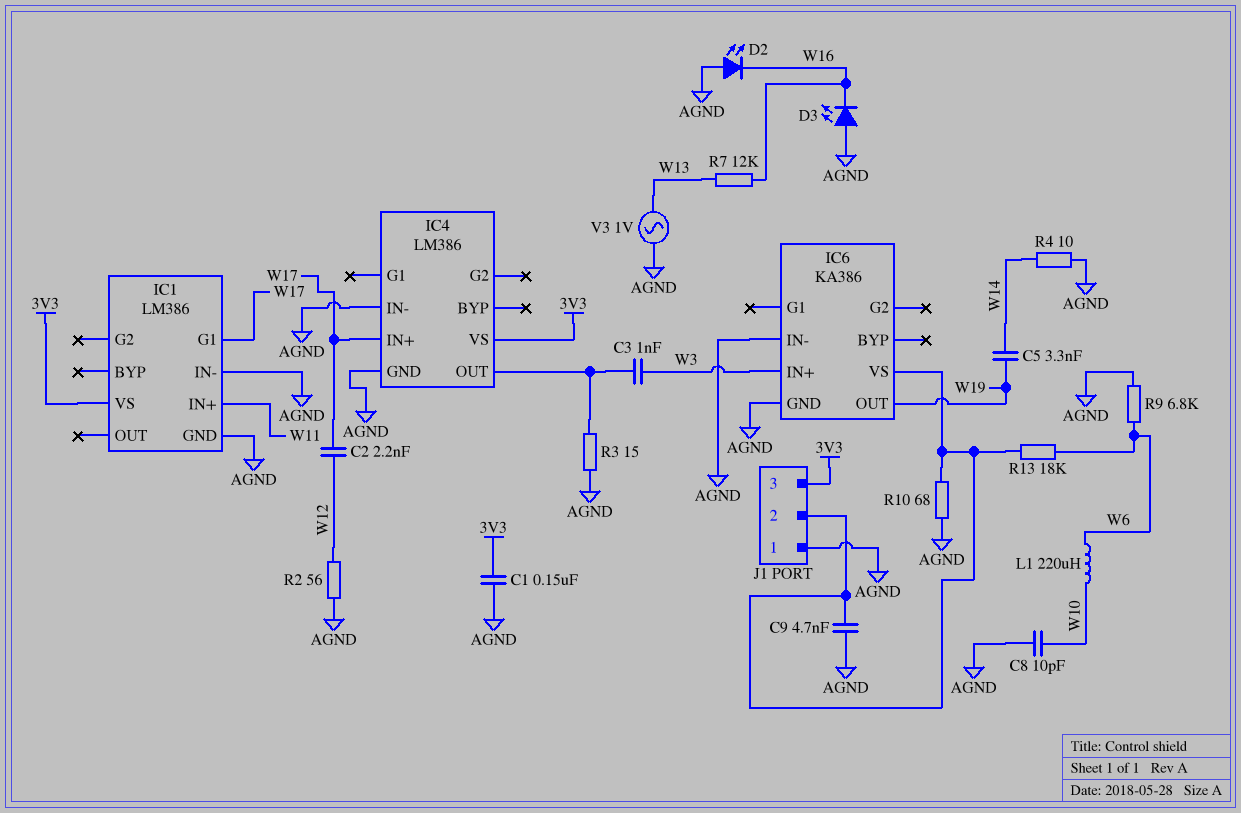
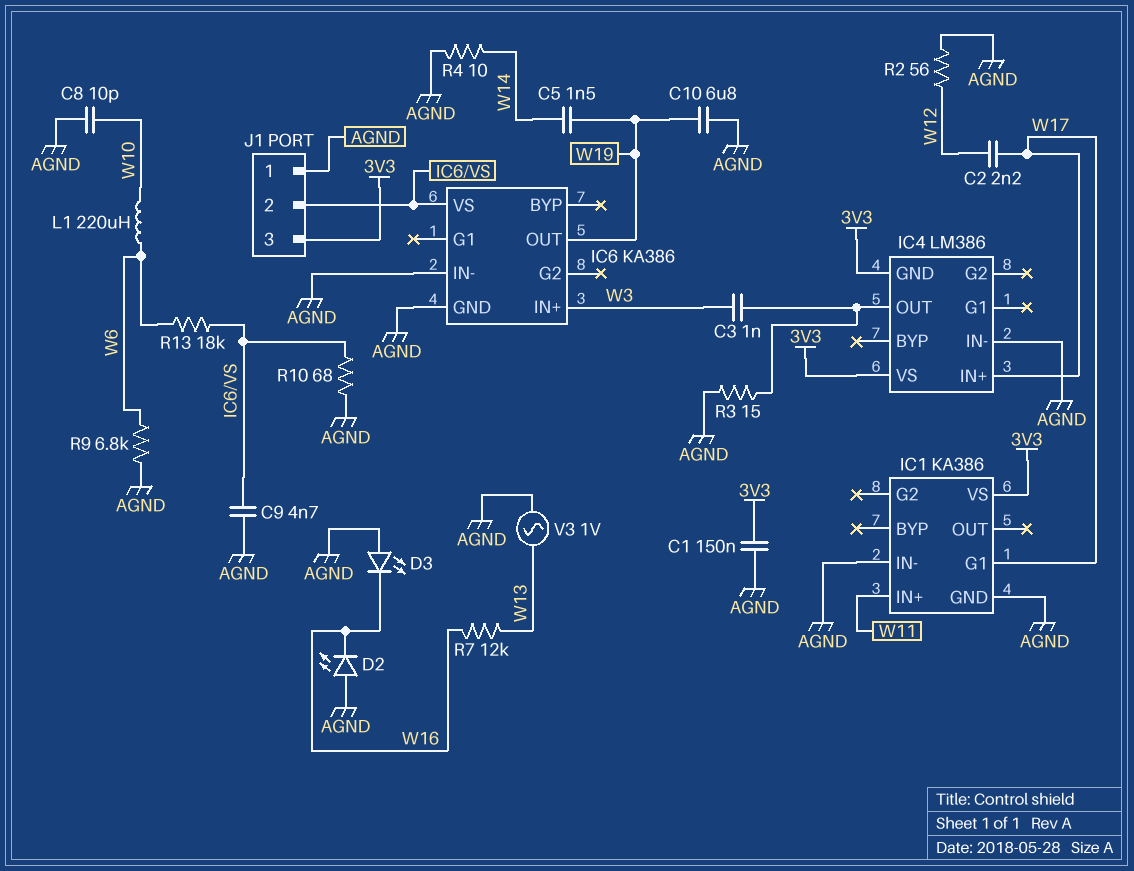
C5: 3.3nF (W14, W19) -> 1.5nF (W14, W19)
C10: none -> 6.8uF (AGND, W19)
IC1: LM386 -> KA386
IC4 pin GND: AGND -> 3V3

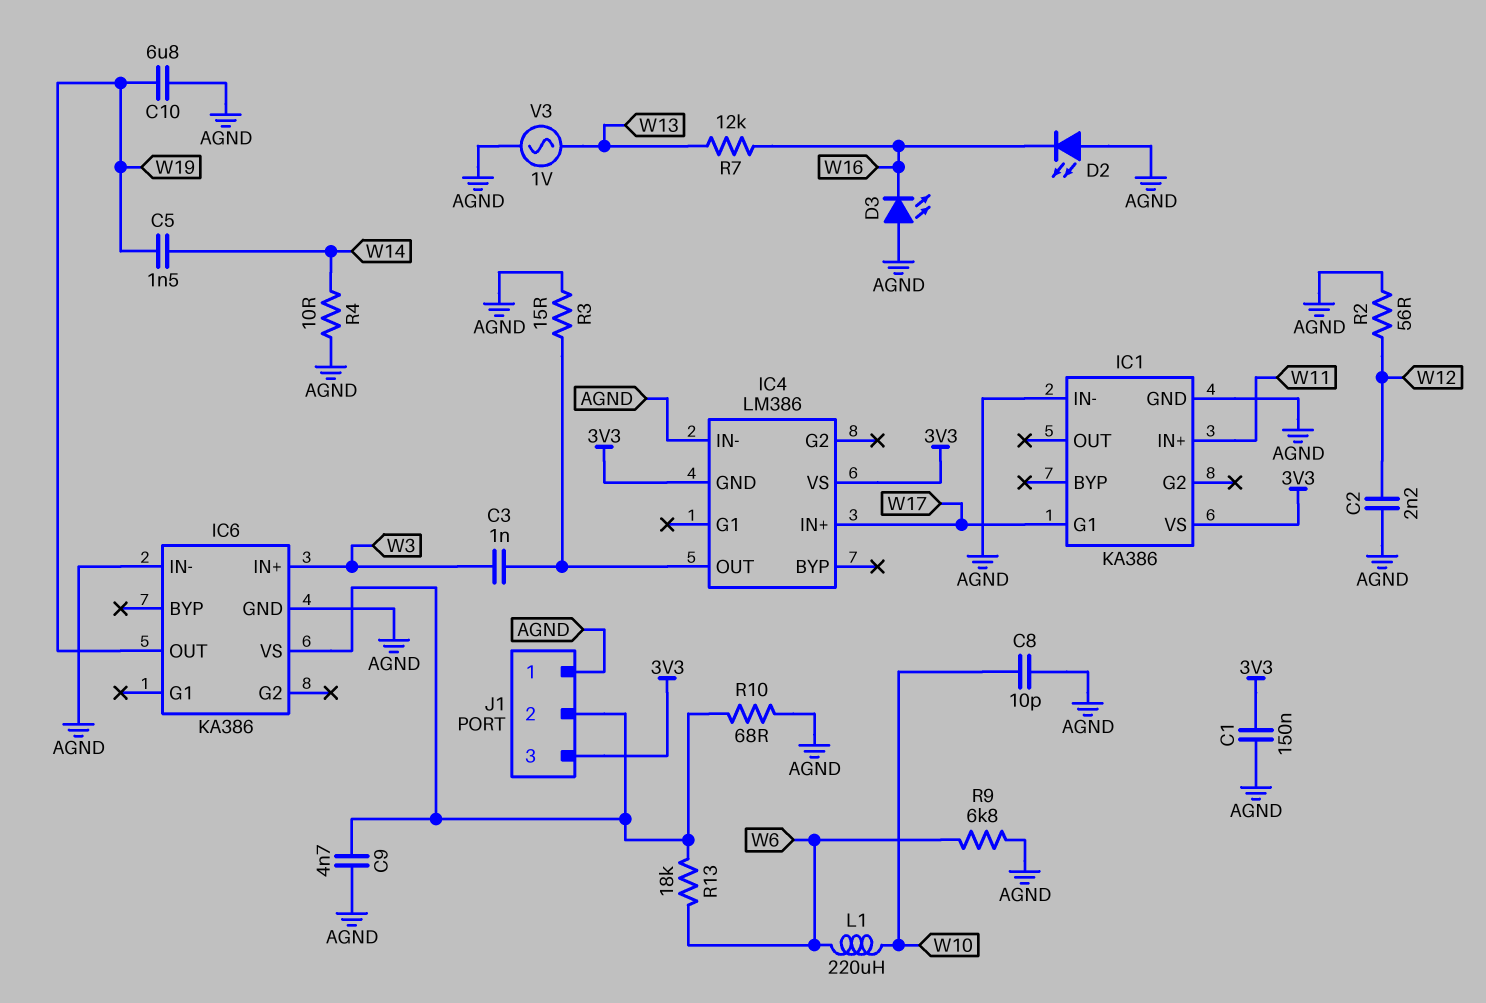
C2: 2.2nF (W12, W17) -> 2.2nF (AGND, W12)

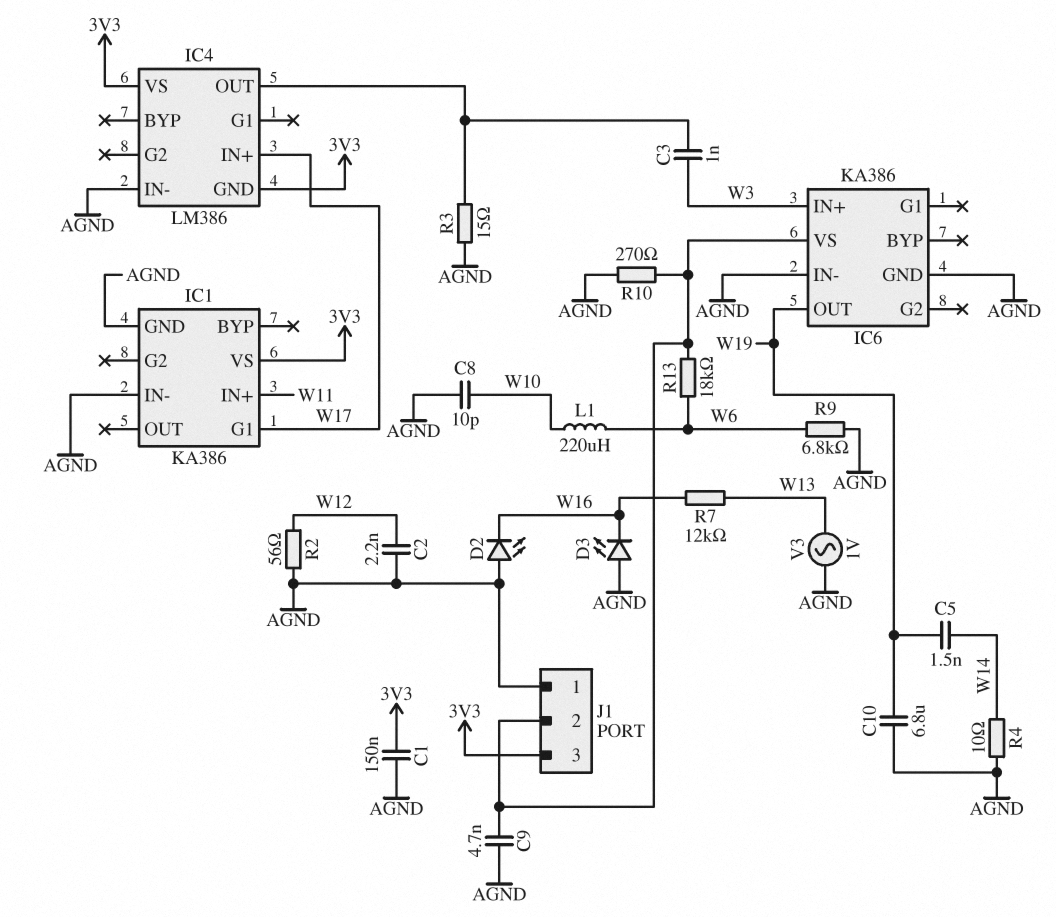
R10: 68 (AGND, IC6/VS) -> 270 (AGND, IC6/VS)

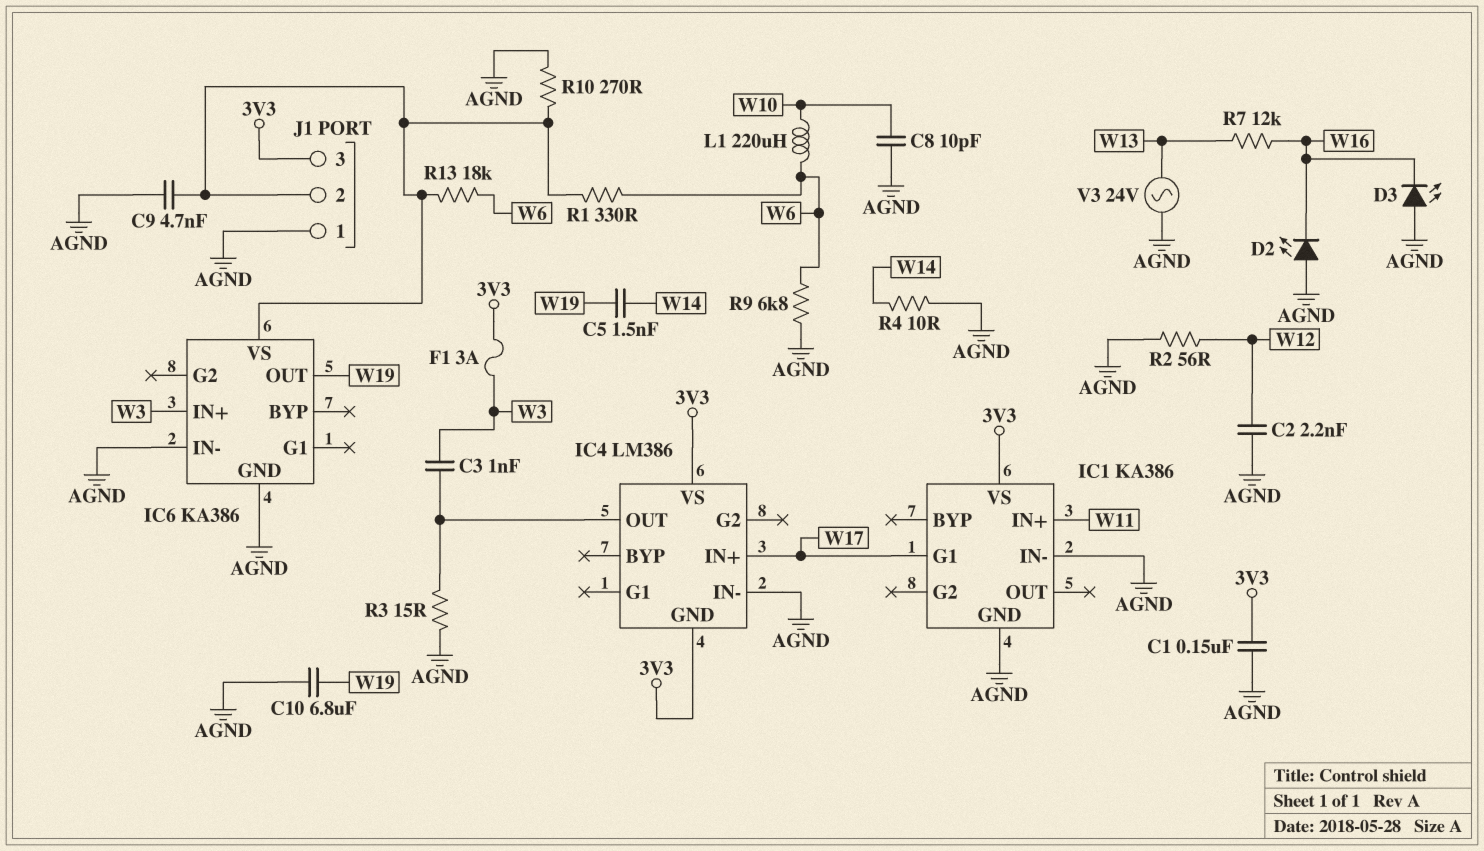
F1: none -> 3A (3V3, W3)
R1: none -> 330 (IC6/VS, W6)
V3: AC 1V (AGND, W13) -> AC 24V (AGND, W13)

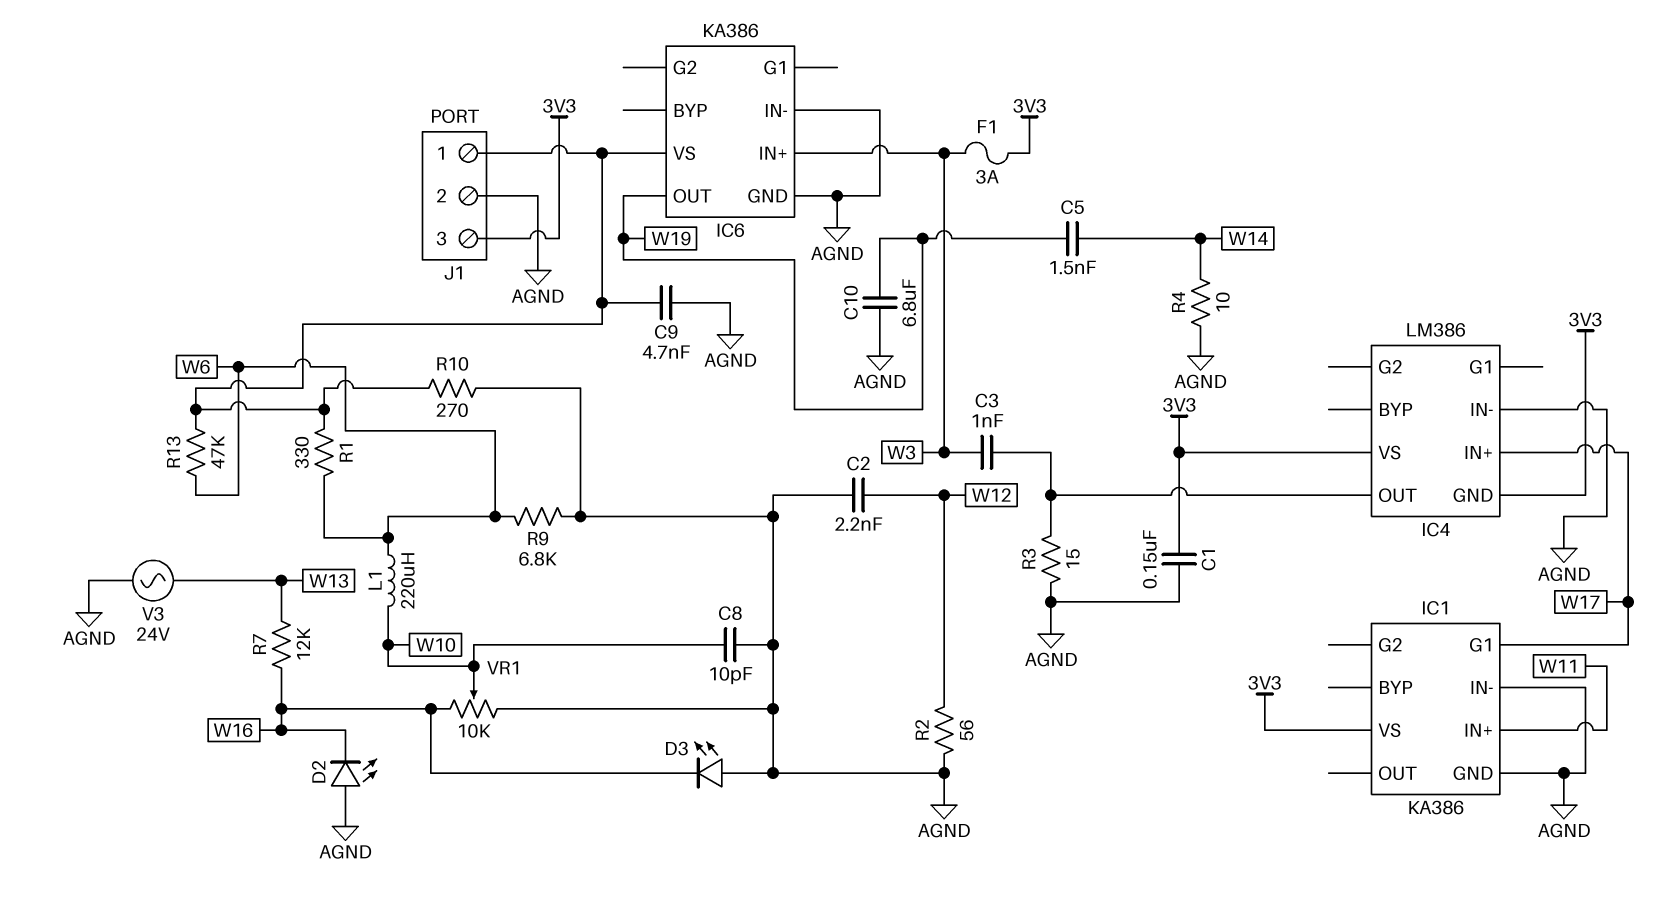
J1 pin 1: AGND -> IC6/VS
J1 pin 2: IC6/VS -> AGND
R13: 18k (IC6/VS, W6) -> 47k (IC6/VS, W6)
VR1: none -> 10k (AGND, W16, wiper W10)

